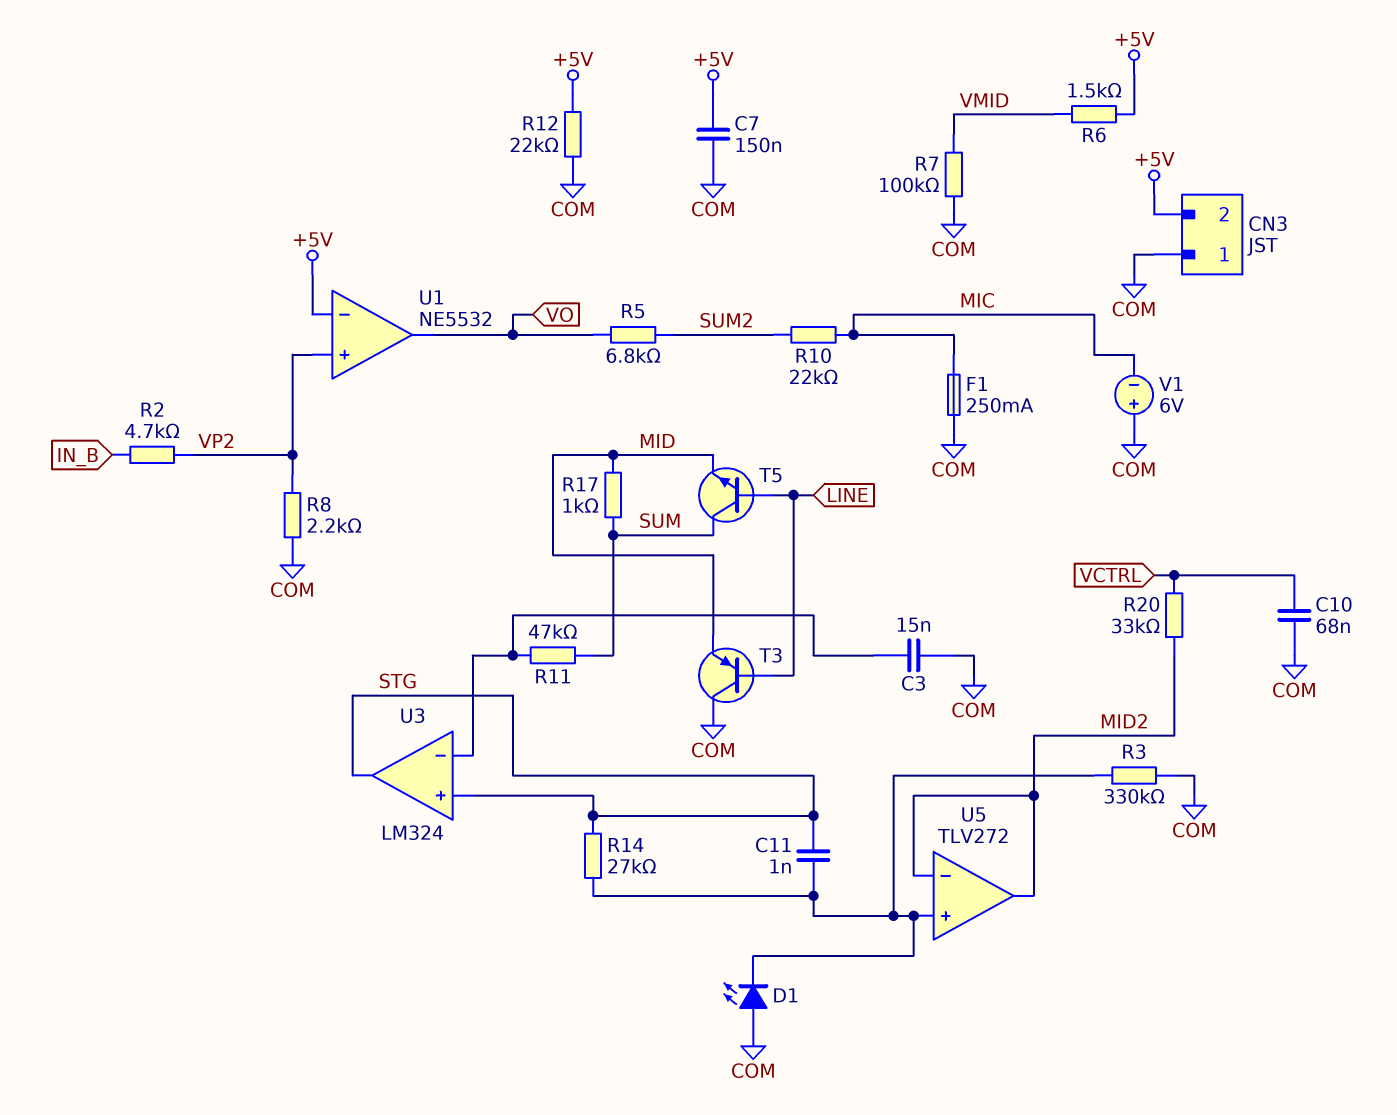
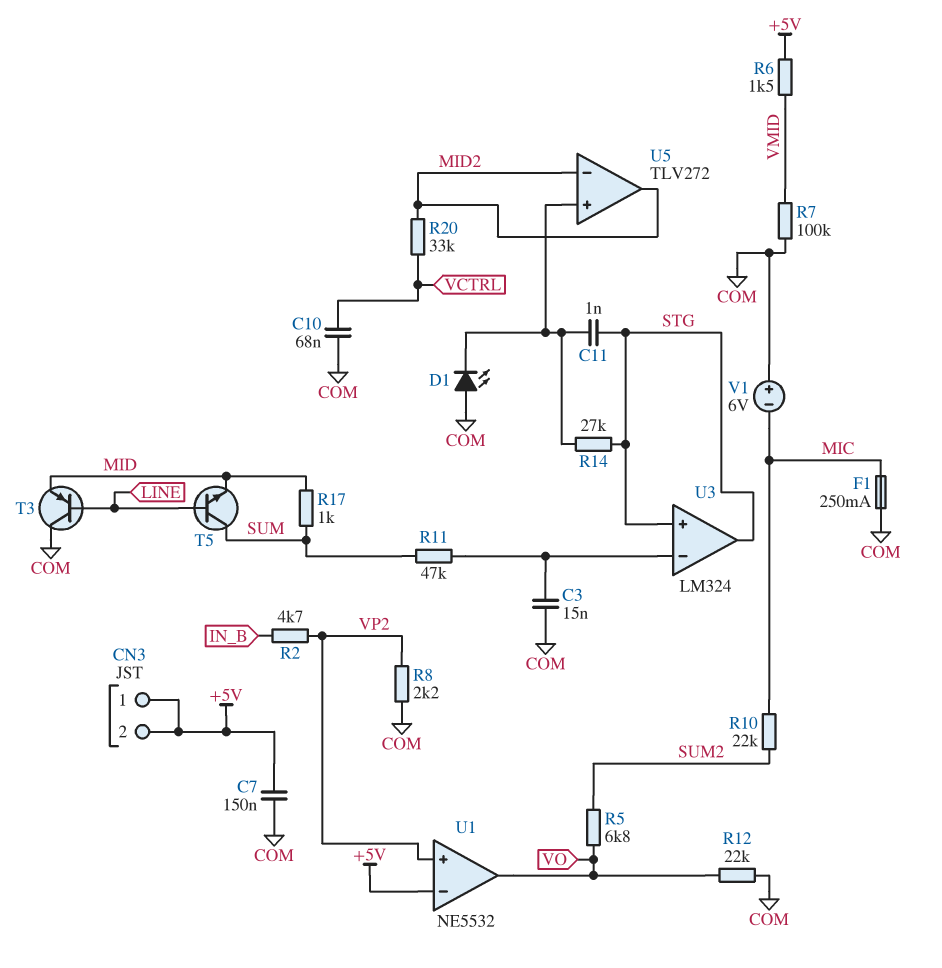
CN3 pin 1: COM -> +5V
R3: 330k (COM, U5/in+) -> none
R12: 22k (+5V, COM) -> 22k (COM, VO)

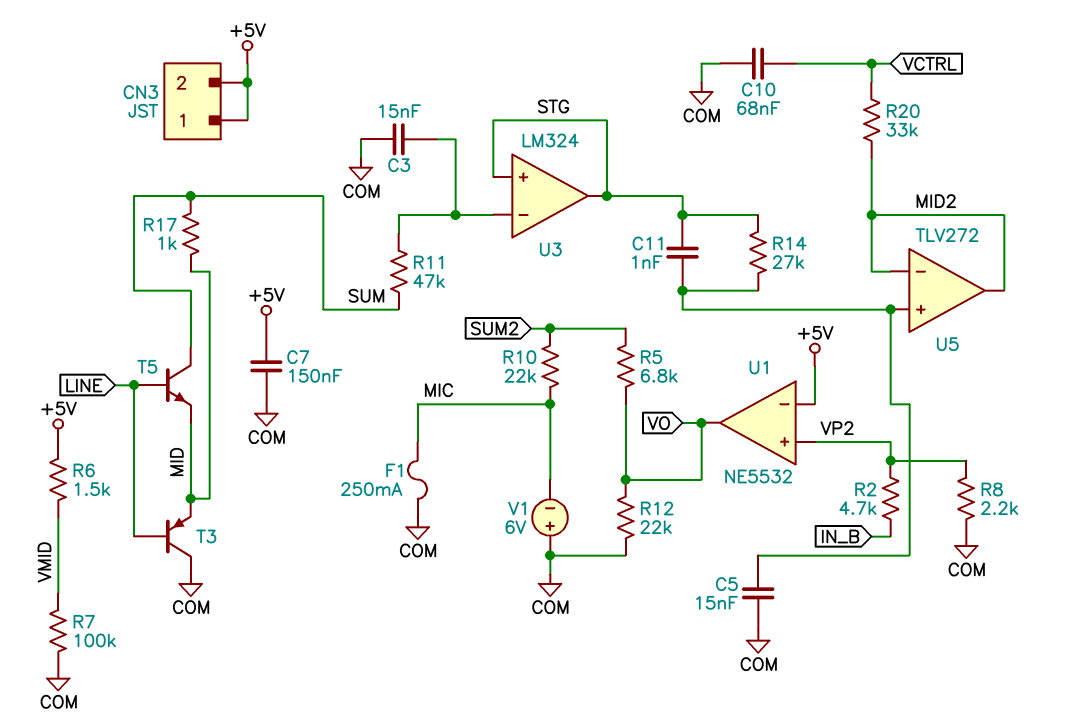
C5: none -> 15nF (COM, U5/in+)
D1: LED (A COM, K U5/in+) -> none

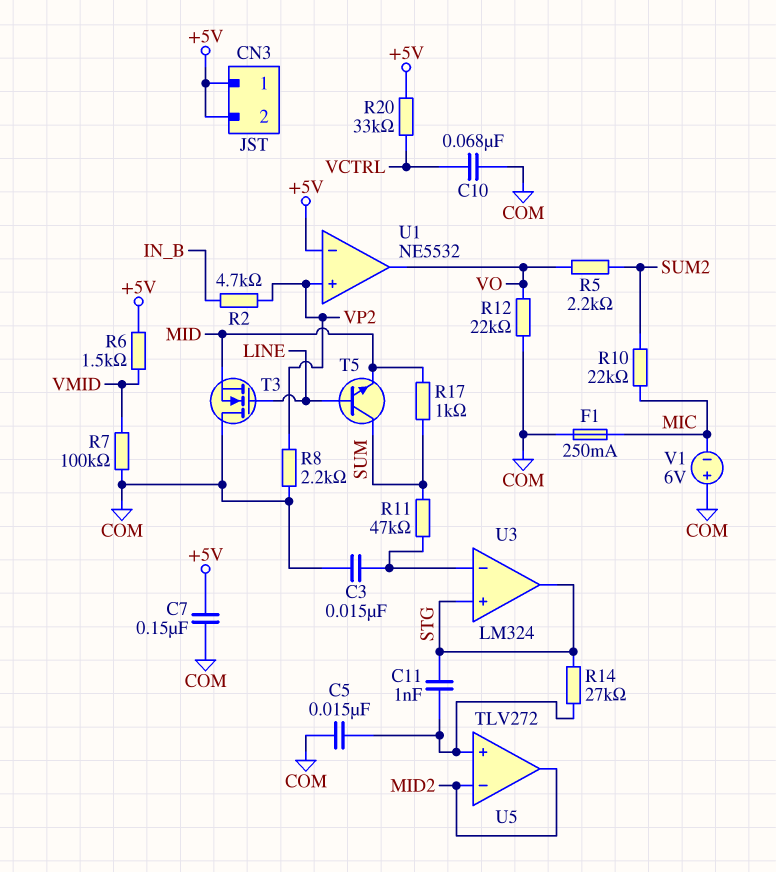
R5: 6.8k (SUM2, VO) -> 2.2k (SUM2, VO)
R20: 33k (MID2, VCTRL) -> 33k (+5V, VCTRL)
T3: PNP (B LINE, C COM, E MID) -> NMOS (G LINE, D COM, S MID)

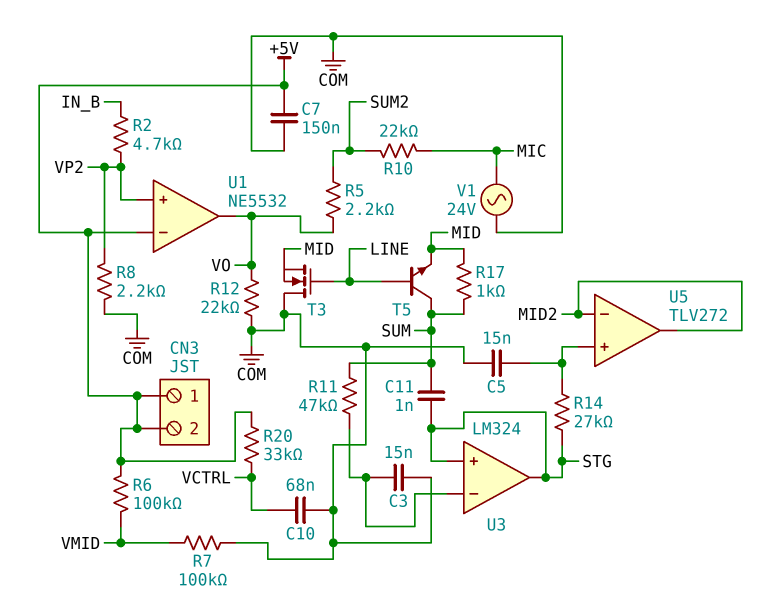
C11: 1nF (STG, U5/in+) -> 1nF (STG, SUM)
F1: 250mA (COM, MIC) -> none
R6: 1.5k (+5V, VMID) -> 100k (+5V, VMID)
V1: 6V (plus COM, minus MIC) -> AC 24V (COM, MIC)

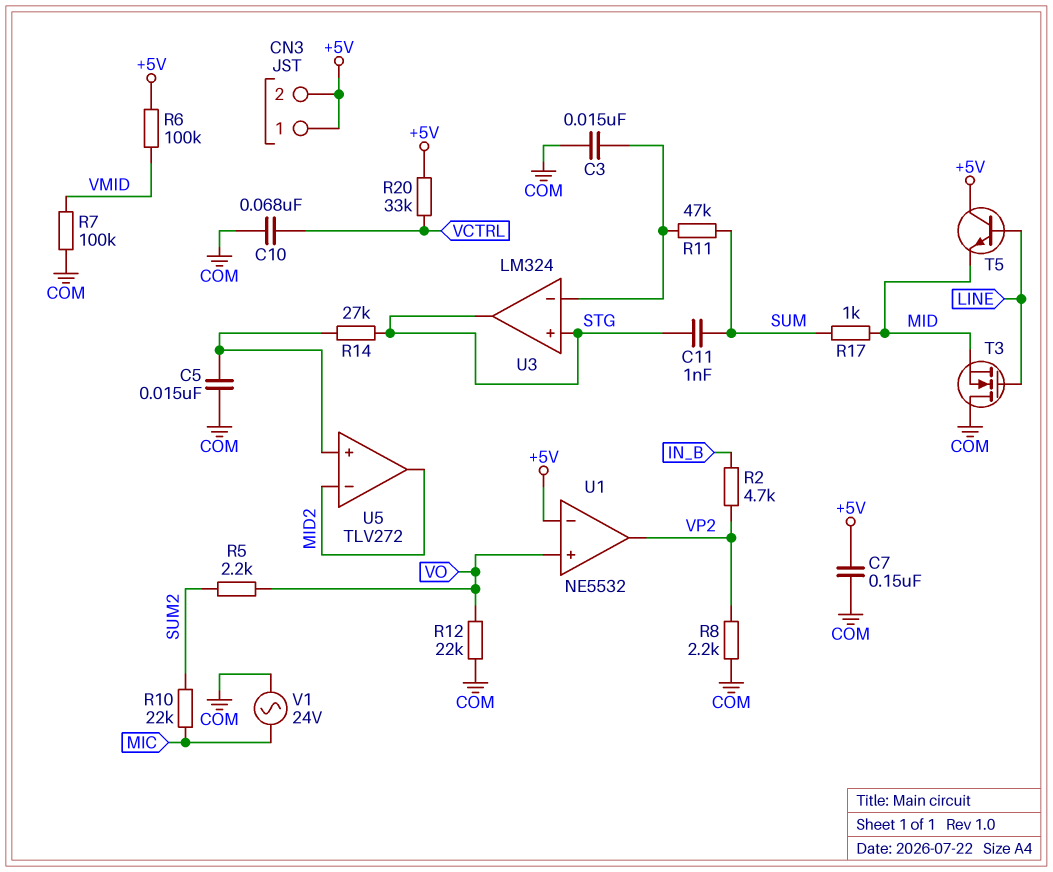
T5: NPN (B LINE, C SUM, E MID) -> NPN (B LINE, C +5V, E MID)
U1 pin in+: VP2 -> VO
U1 pin out: VO -> VP2

